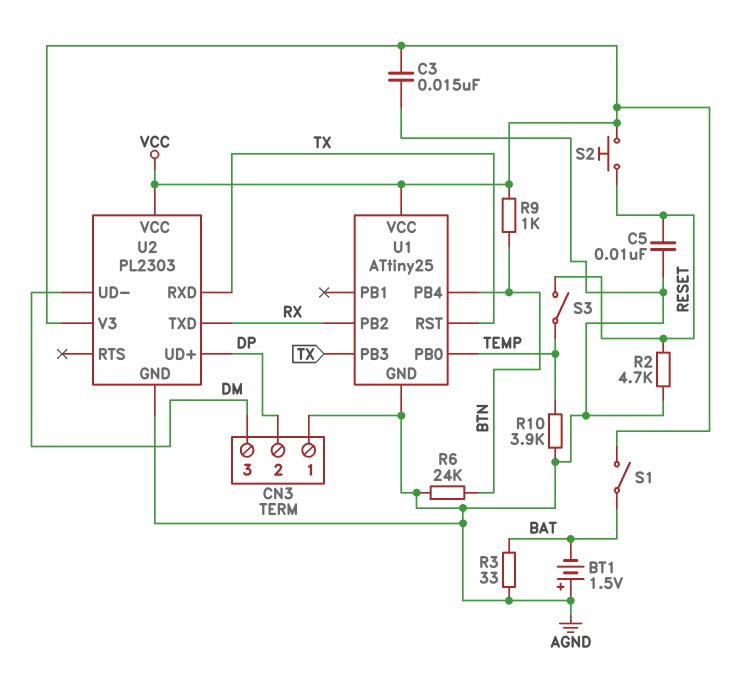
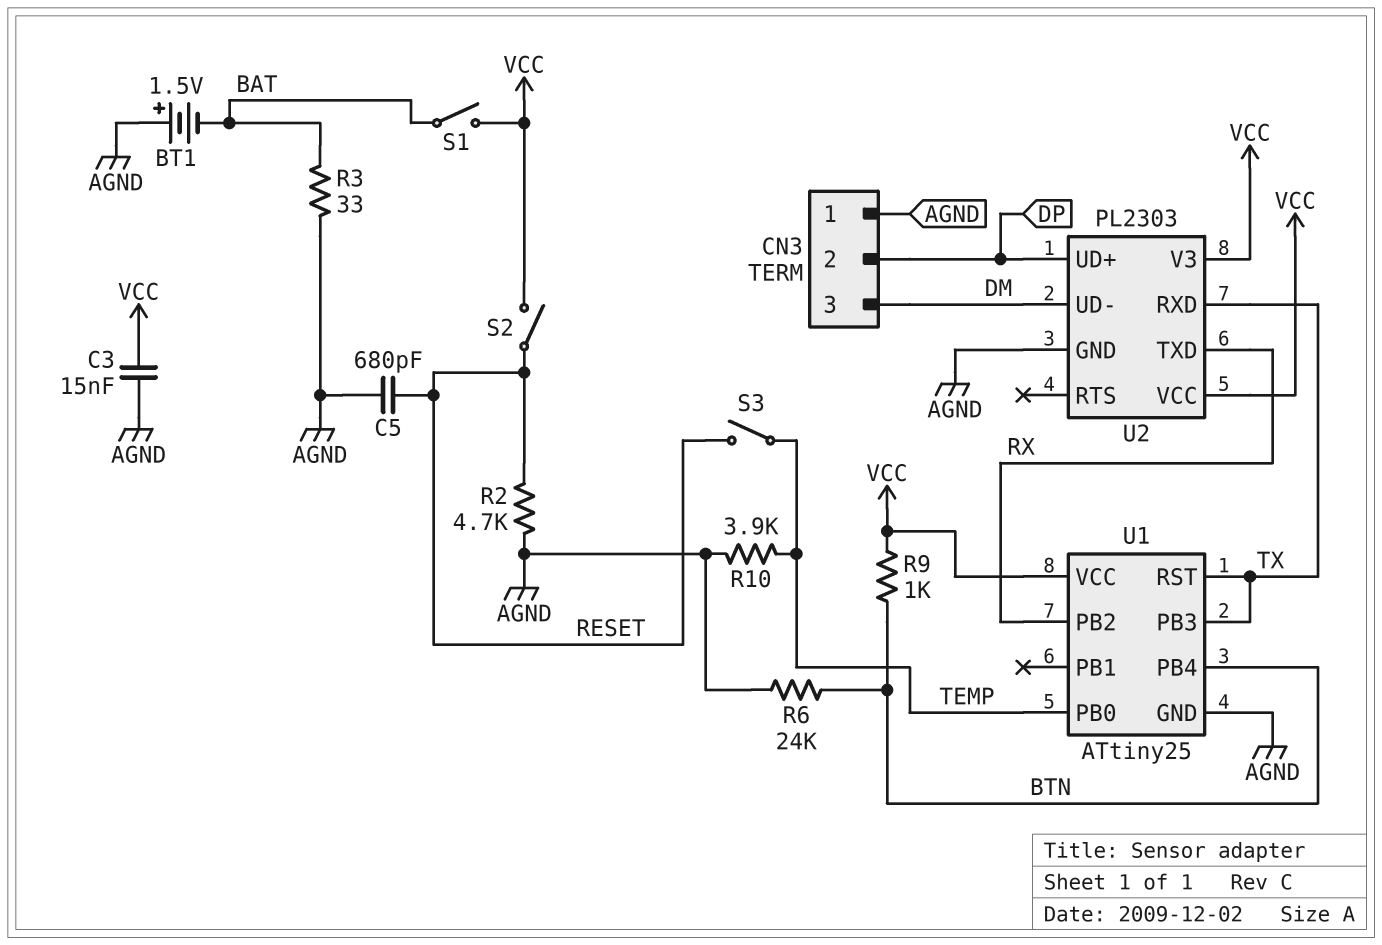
C5: 10nF (AGND, RESET) -> 680pF (AGND, RESET)
S2: button (RESET, VCC) -> switch (RESET, VCC)

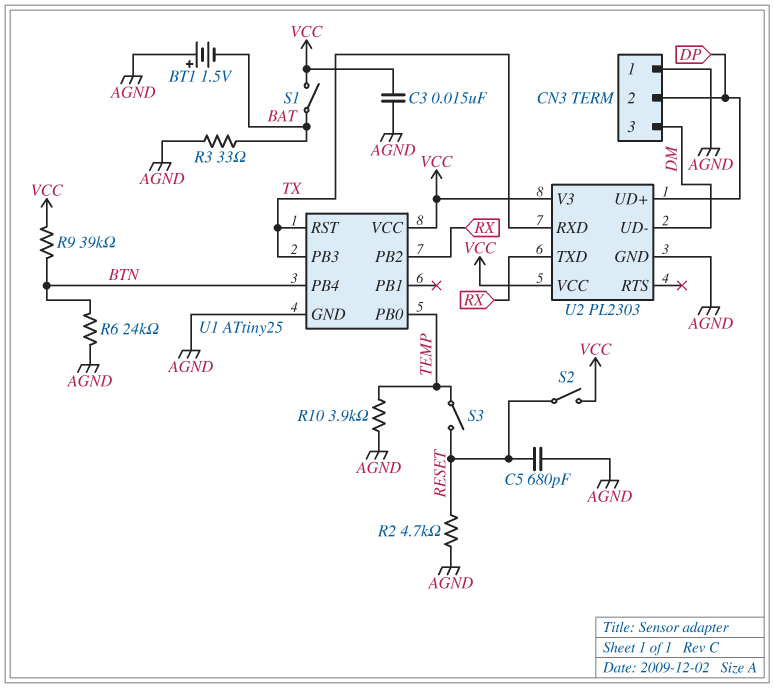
R9: 1k (BTN, VCC) -> 39k (BTN, VCC)

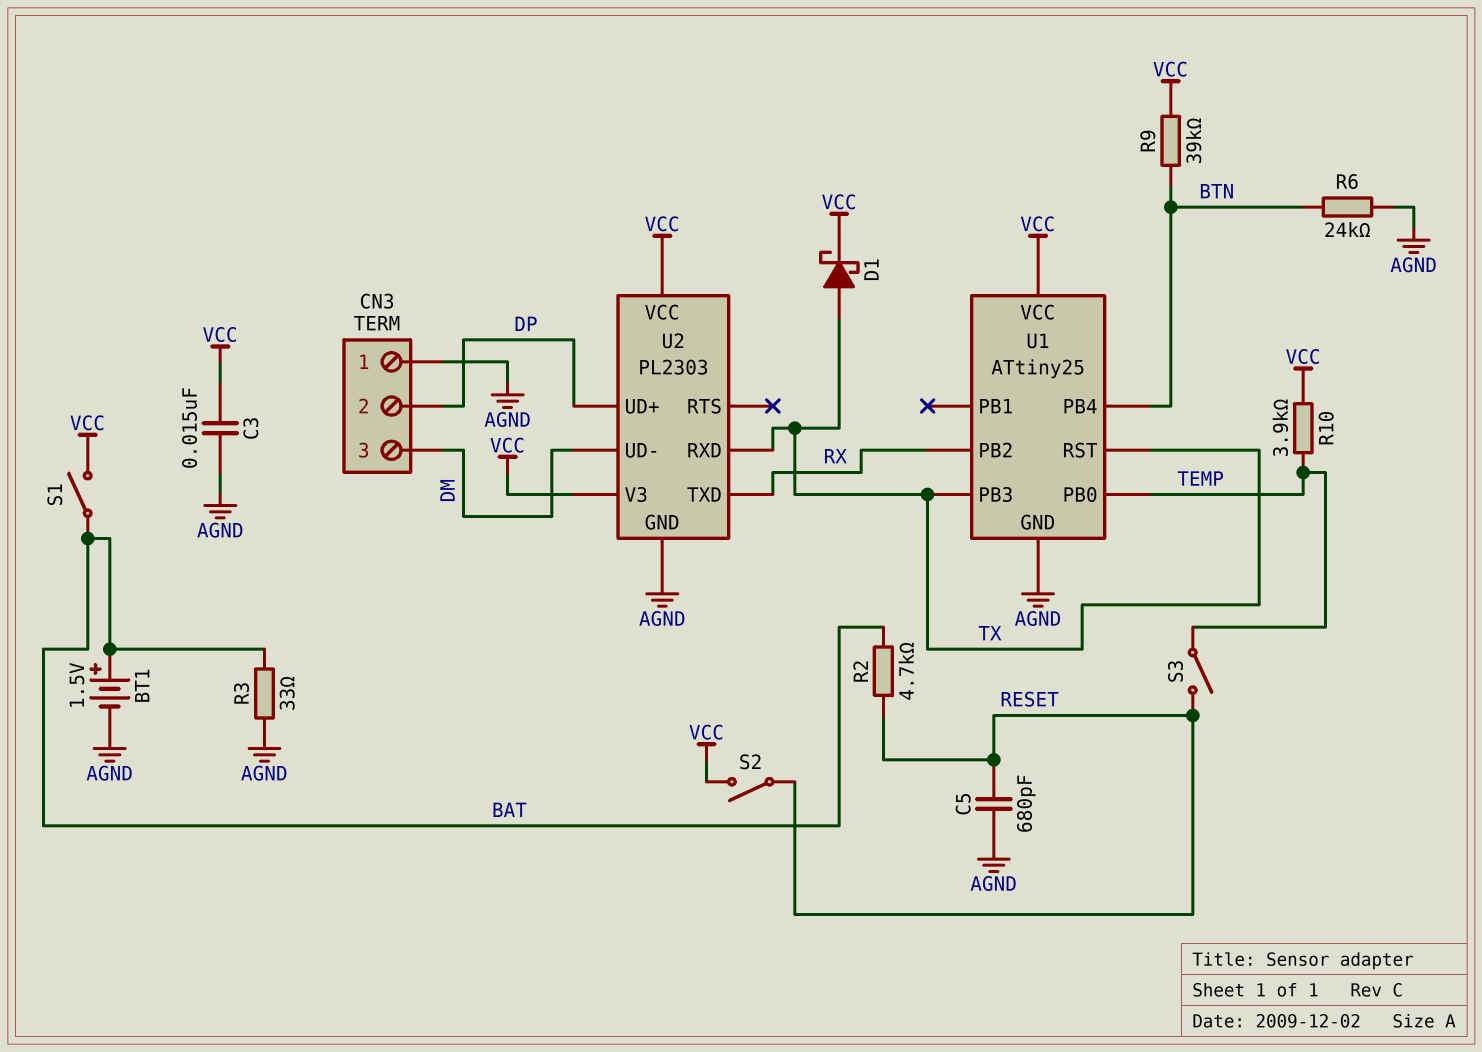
BT1: 1.5V (plus AGND, minus BAT) -> 1.5V (plus BAT, minus AGND)
D1: none -> schottky (A TX, K VCC)
R2: 4.7k (AGND, RESET) -> 4.7k (BAT, RESET)
R10: 3.9k (AGND, TEMP) -> 3.9k (TEMP, VCC)

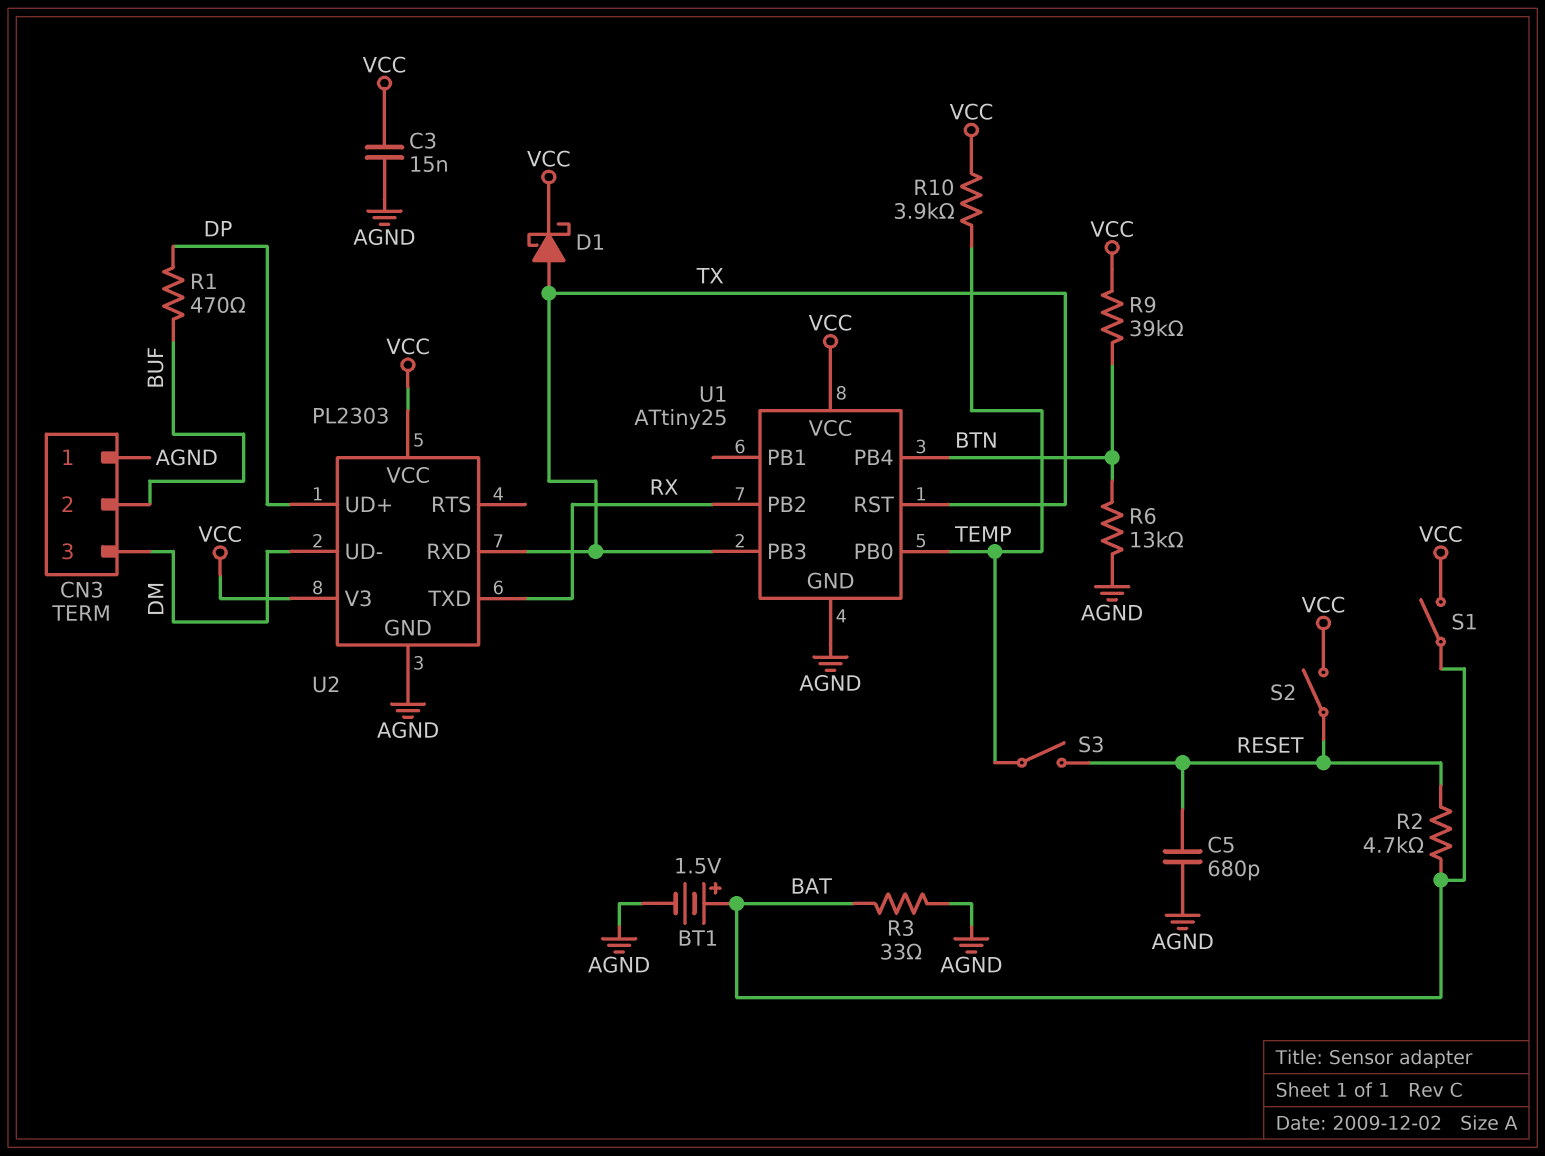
CN3 pin 2: DP -> BUF
R1: none -> 470 (BUF, DP)
R6: 24k (AGND, BTN) -> 13k (AGND, BTN)

